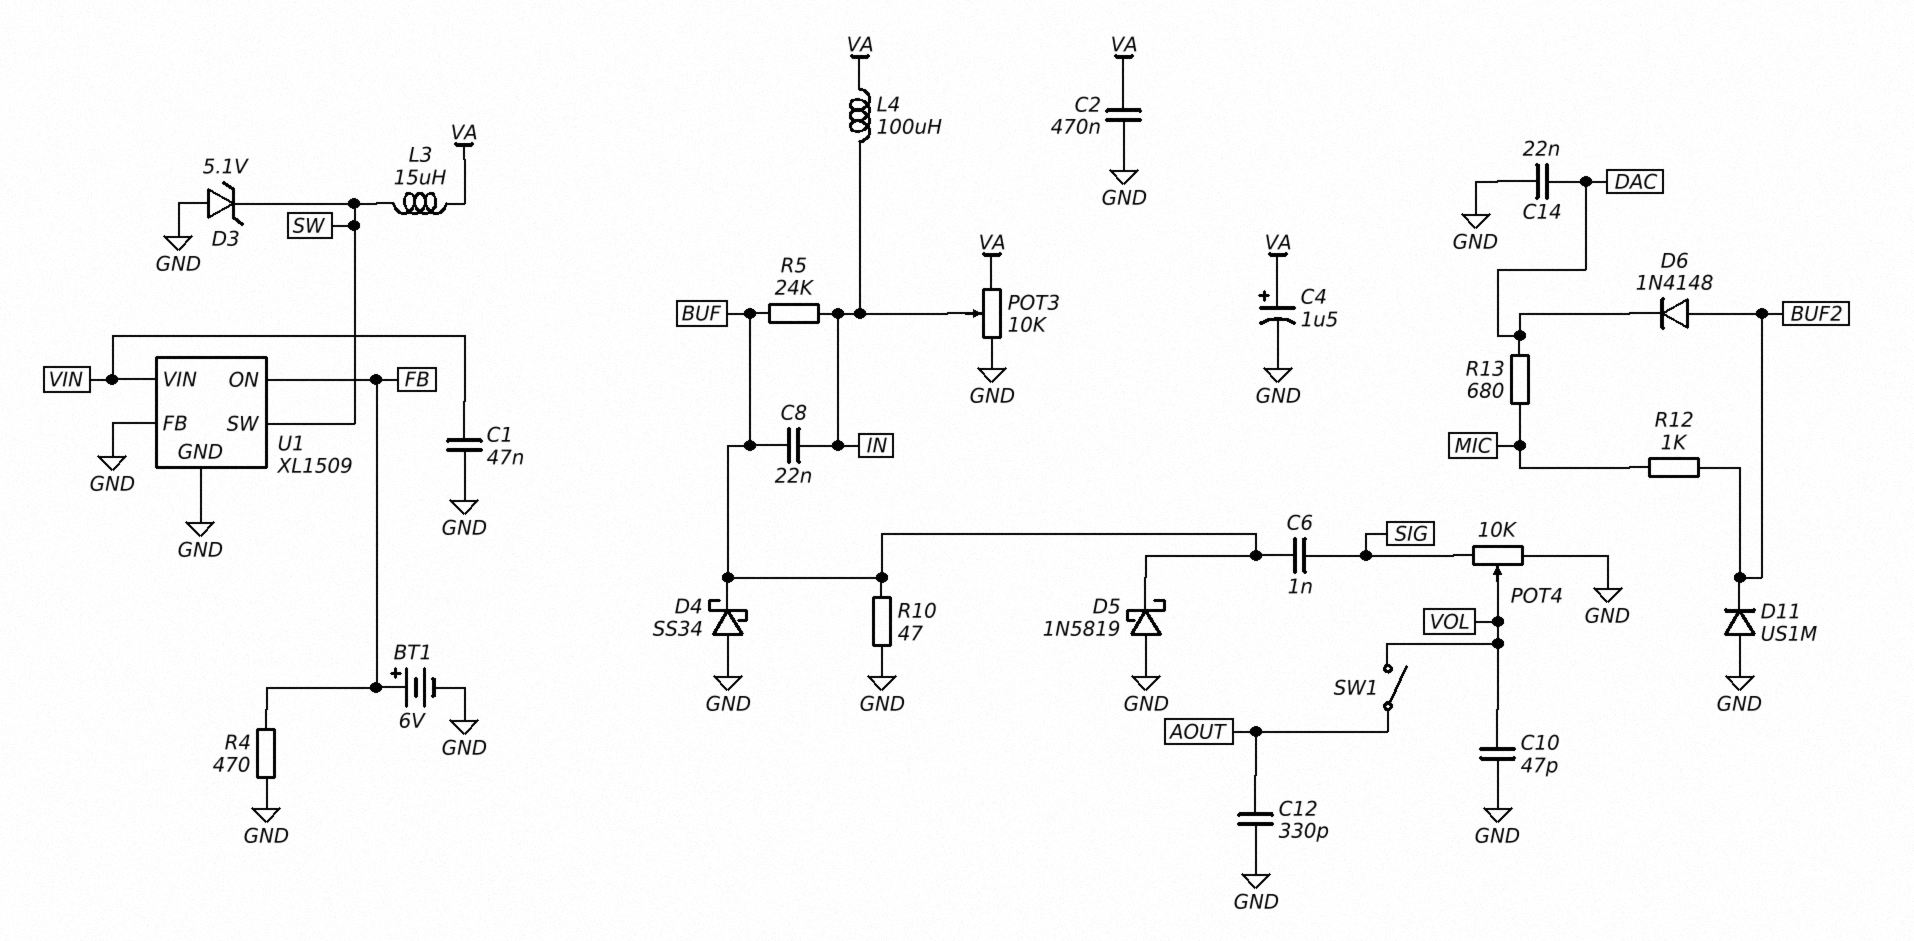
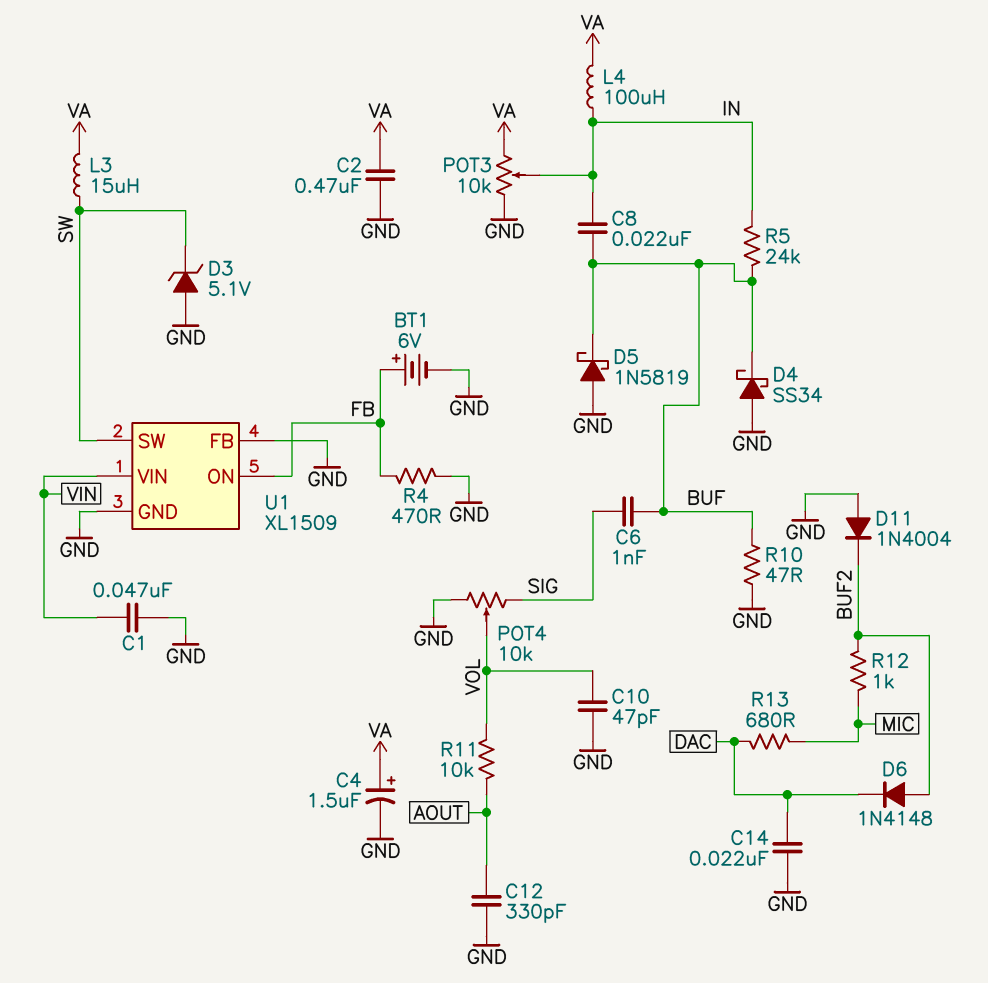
D11: diode US1M (A GND, K BUF2) -> diode 1N4004 (A GND, K BUF2)
R11: none -> 10k (AOUT, VOL)
SW1: switch (AOUT, VOL) -> none

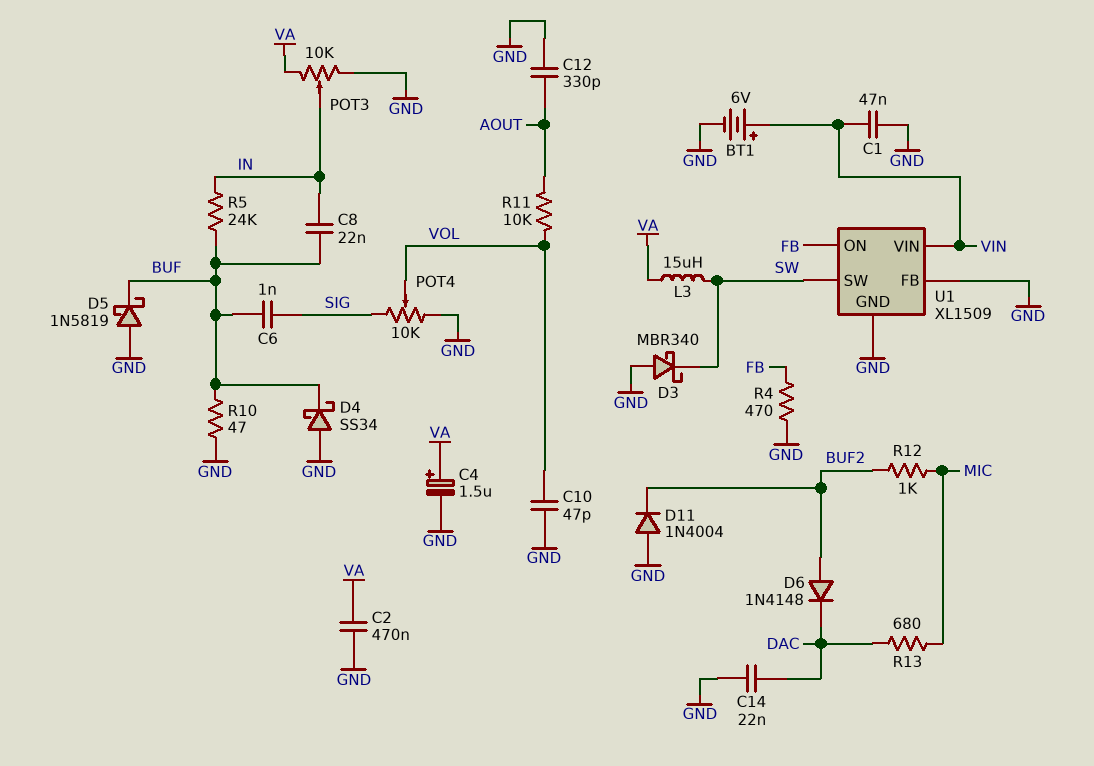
BT1: 6V (plus FB, minus GND) -> 6V (plus VIN, minus GND)
D3: zener 5.1V (A GND, K SW) -> schottky MBR340 (A GND, K SW)
L4: 100uH (IN, VA) -> none

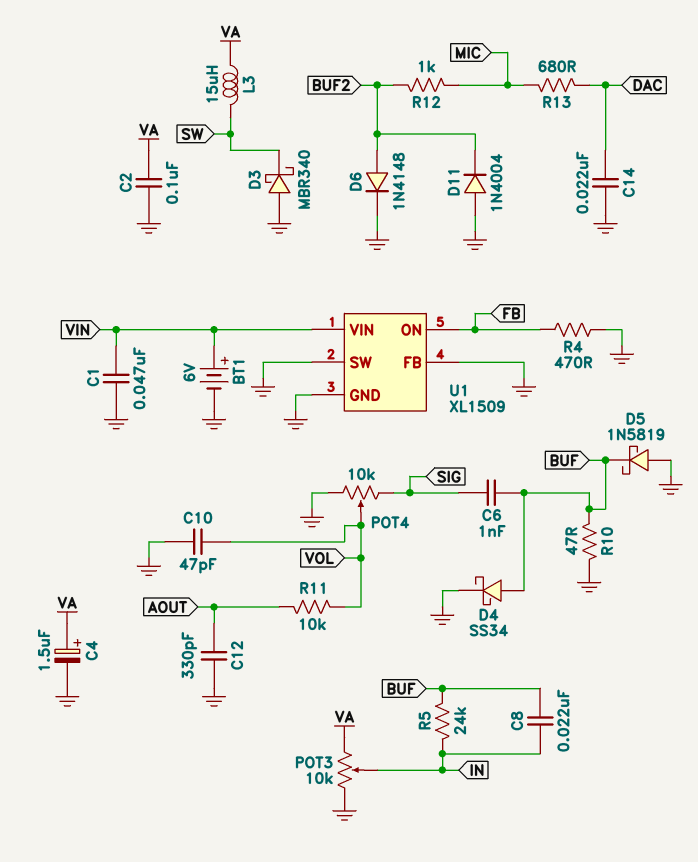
C2: 470nF (GND, VA) -> 100nF (GND, VA)
D4: schottky SS34 (A GND, K BUF) -> schottky SS34 (A BUF, K GND)
D6: diode 1N4148 (A BUF2, K DAC) -> diode 1N4148 (A BUF2, K GND)
U1 pin SW: SW -> GND

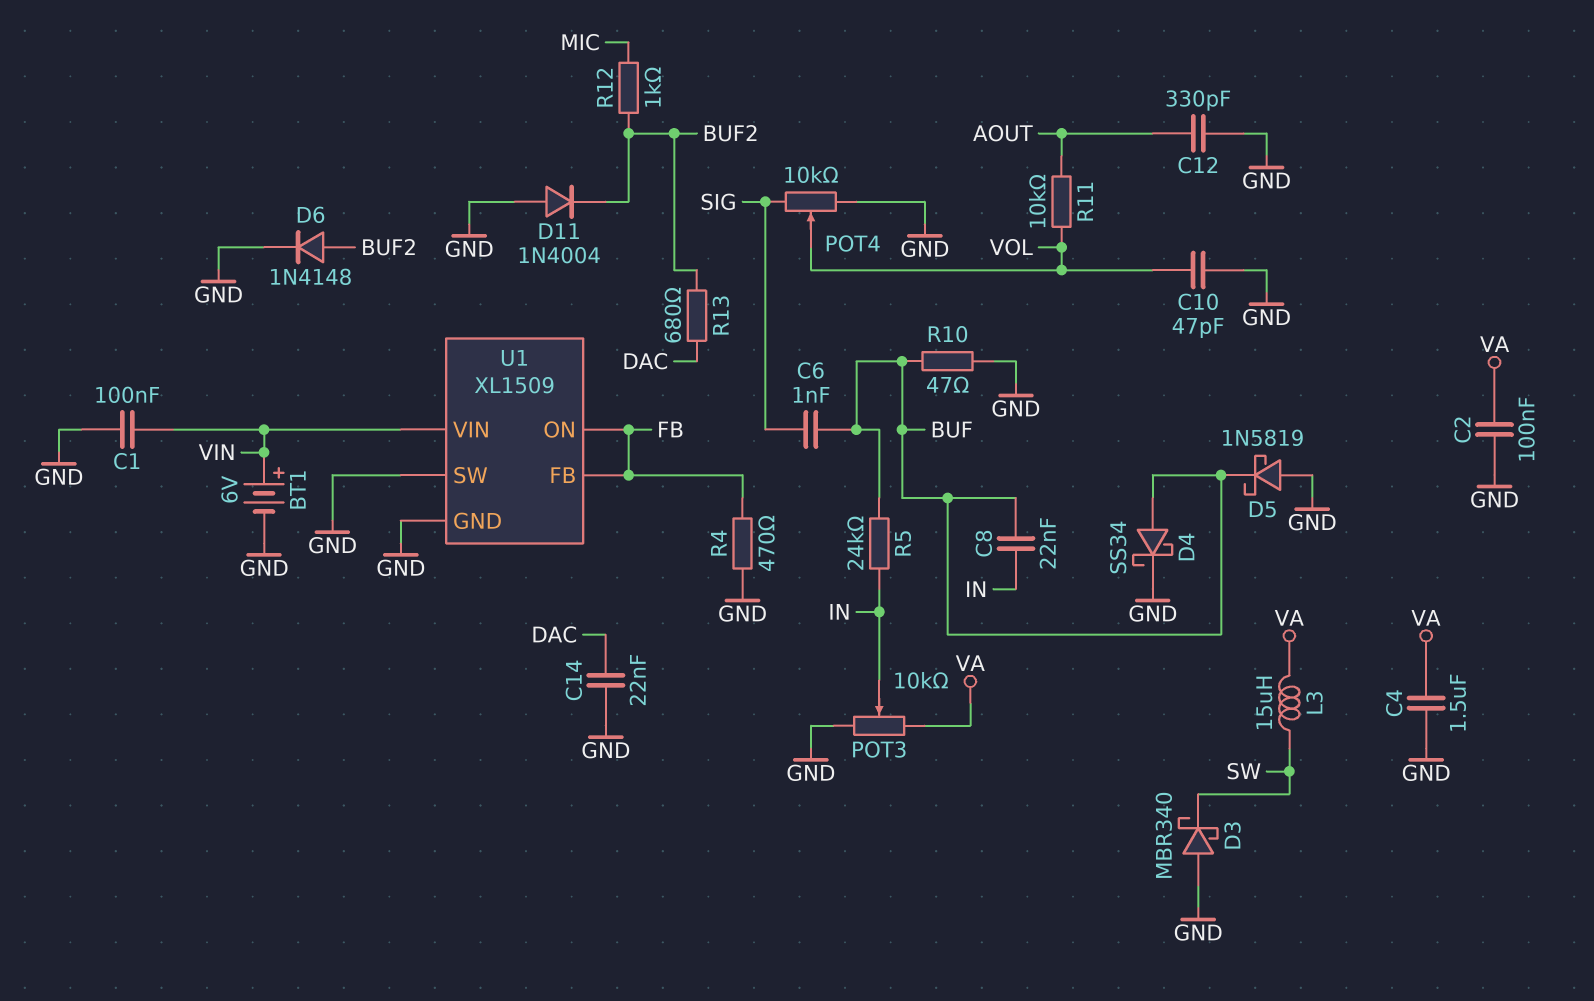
C1: 47nF (GND, VIN) -> 100nF (GND, VIN)
C4: 1.5uF (plus VA, minus GND) -> 1.5uF (GND, VA)
R13: 680 (DAC, MIC) -> 680 (BUF2, DAC)
U1 pin FB: GND -> FB

